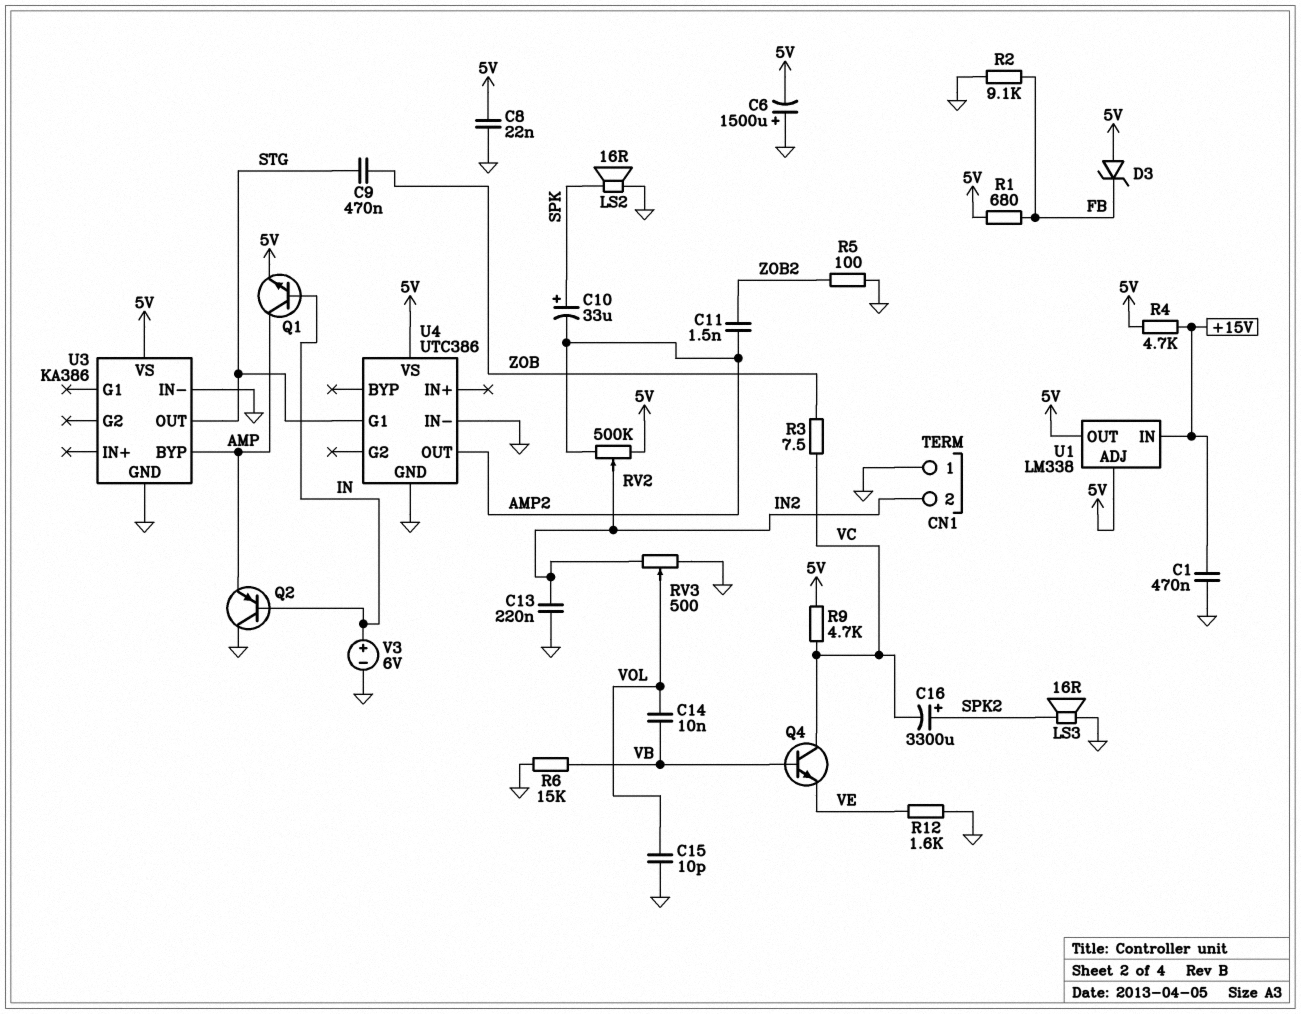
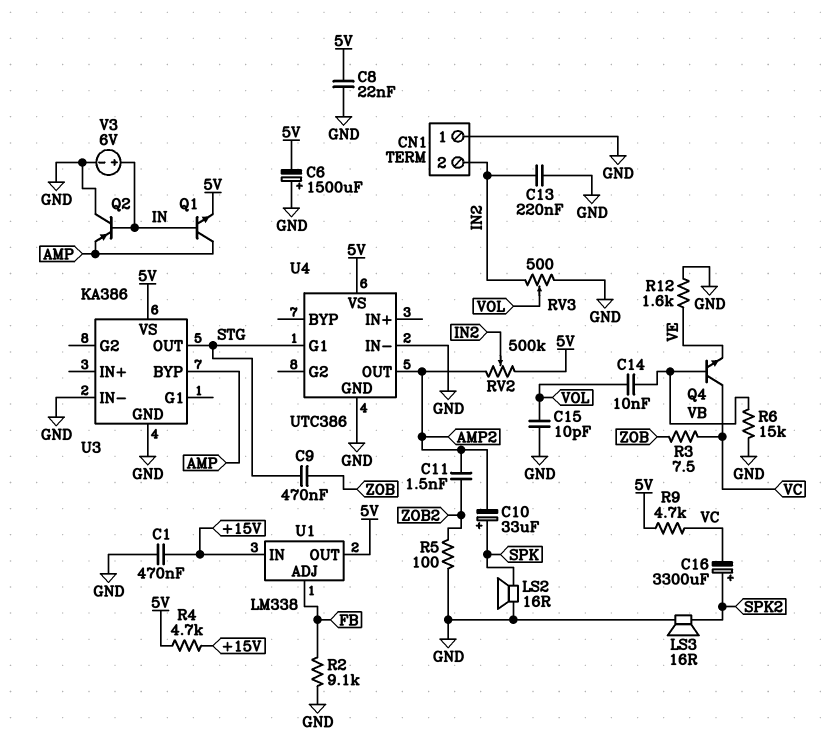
D3: zener (A 5V, K FB) -> none
R1: 680 (5V, FB) -> none
U1 pin ADJ: 5V -> FB

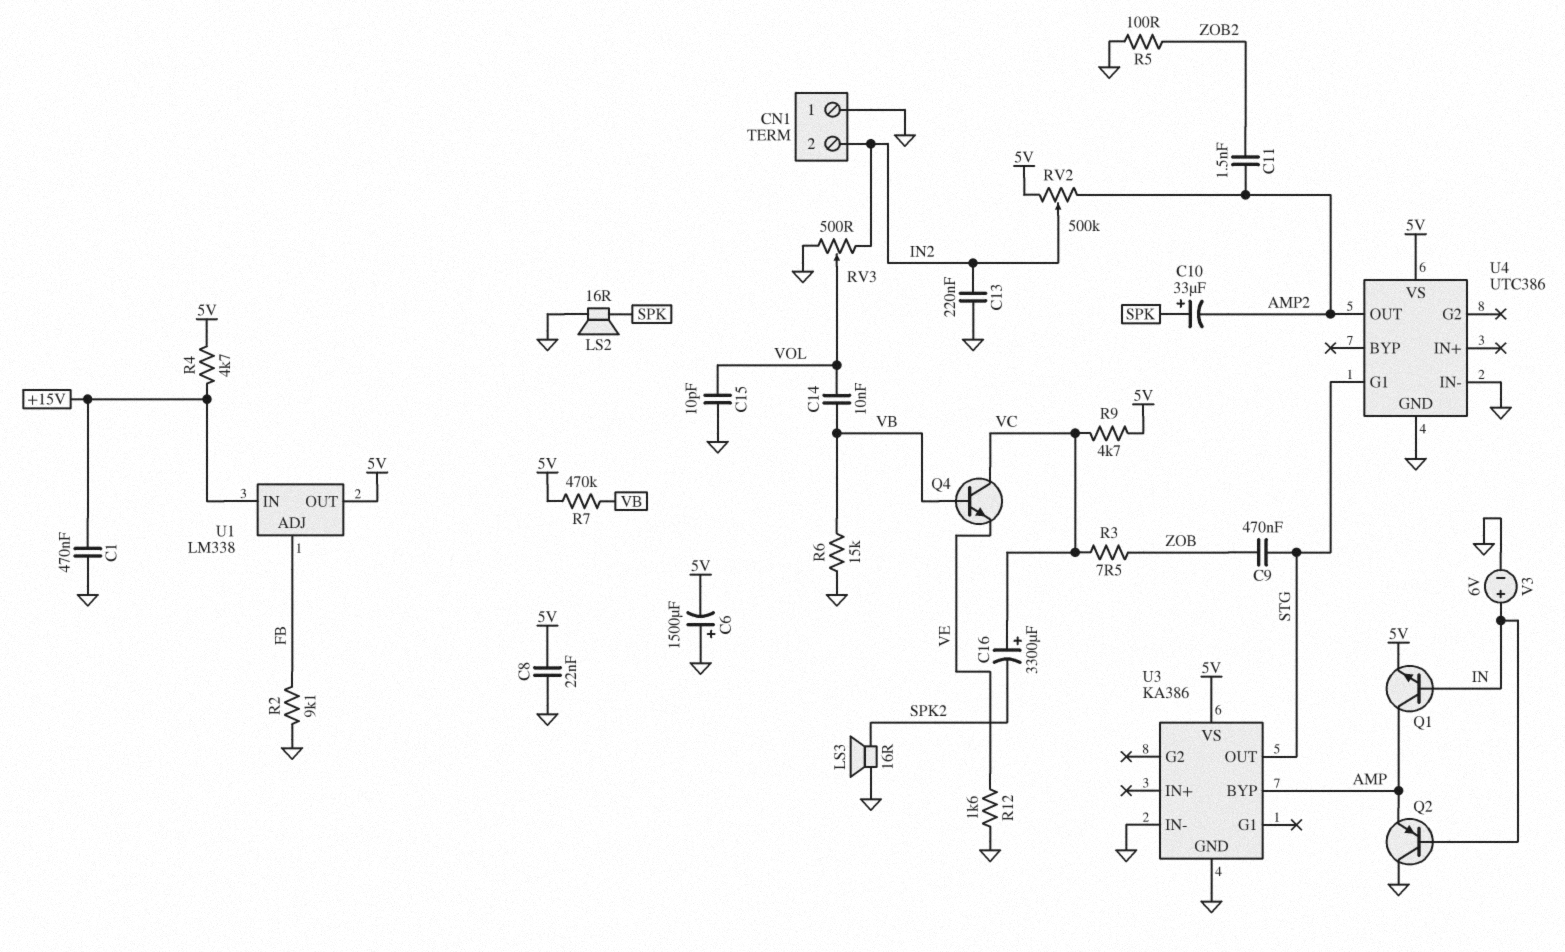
C16: 3300uF (plus SPK2, minus VC) -> 3300uF (plus VC, minus SPK2)
R7: none -> 470k (5V, VB)

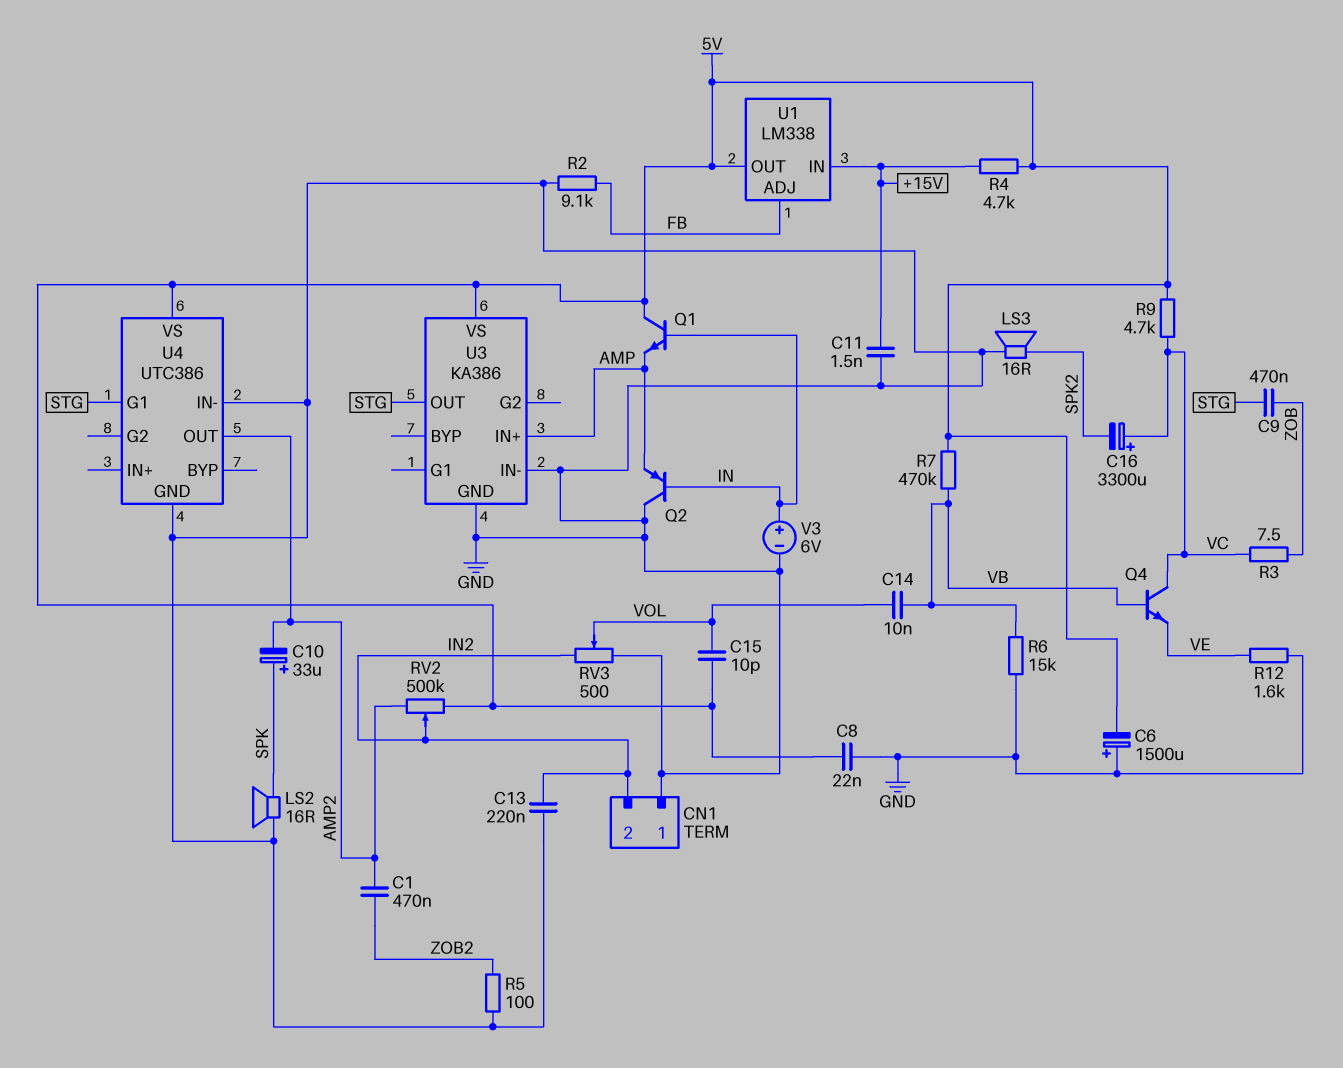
C1: 470nF (+15V, GND) -> 470nF (AMP2, ZOB2)
C11: 1.5nF (AMP2, ZOB2) -> 1.5nF (+15V, GND)
C15: 10pF (GND, VOL) -> 10pF (5V, VOL)
Q1: NPN (B IN, C AMP, E 5V) -> NPN (B IN, C 5V, E AMP)
U3 pin BYP: AMP -> none
U3 pin IN+: none -> AMP

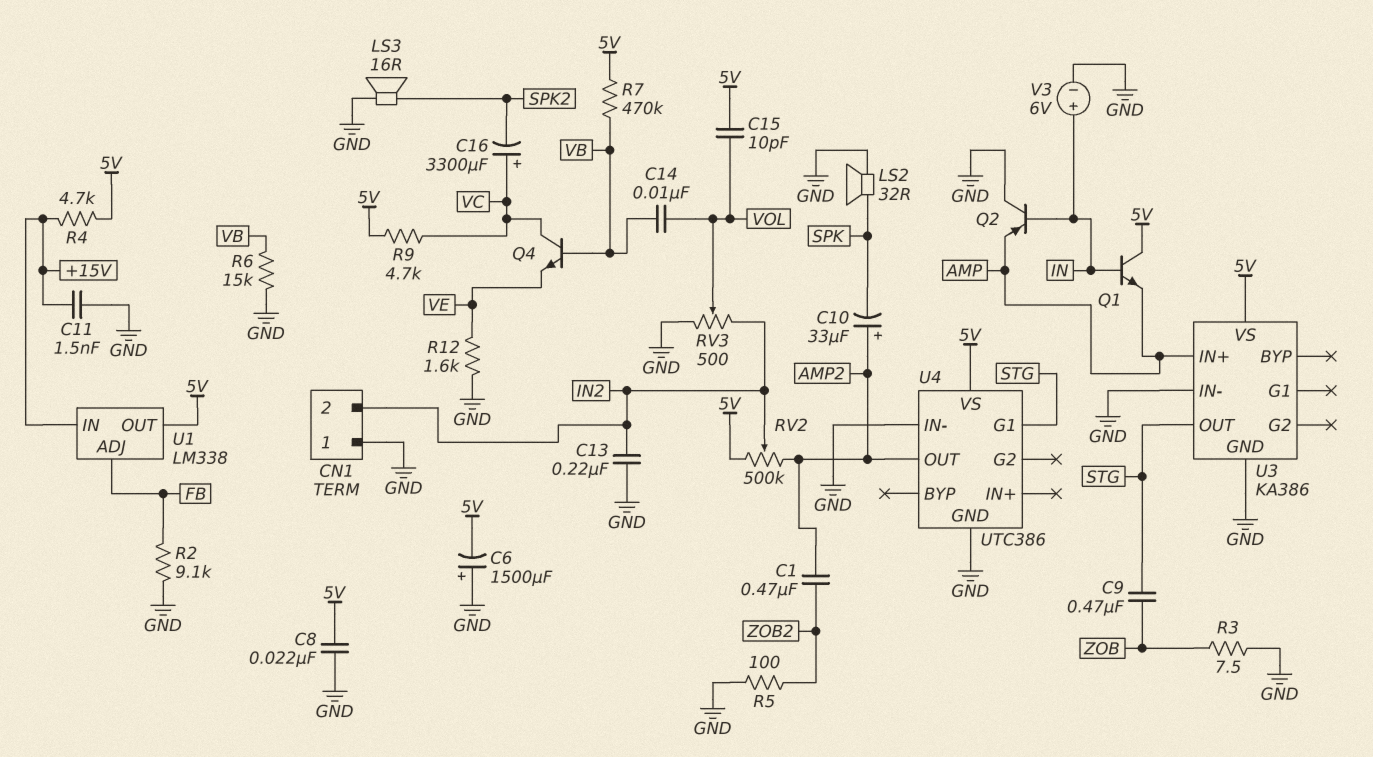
C10: 33uF (plus SPK, minus AMP2) -> 33uF (plus AMP2, minus SPK)
LS2: speaker 16R (GND, SPK) -> speaker 32R (GND, SPK)
R3: 7.5 (VC, ZOB) -> 7.5 (GND, ZOB)

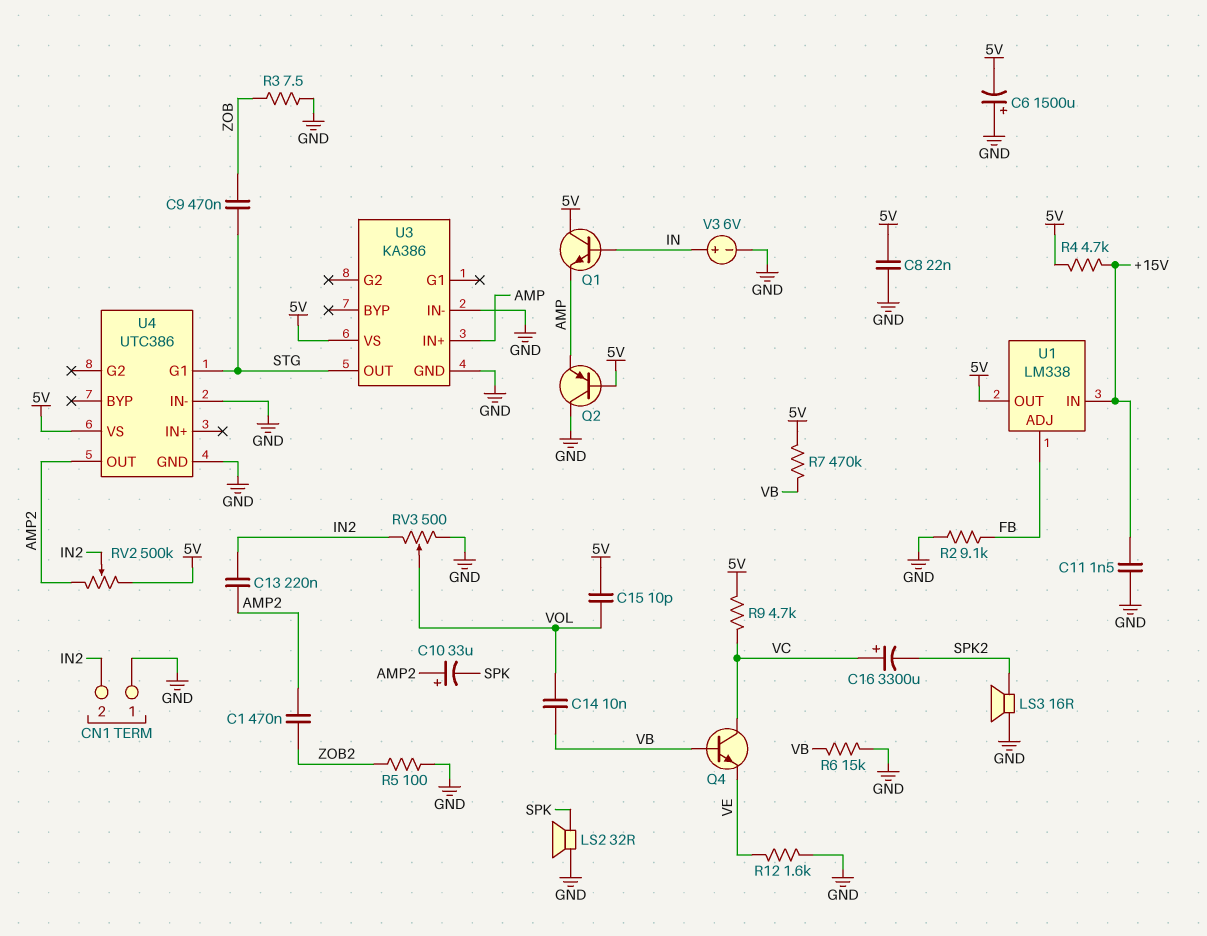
C13: 220nF (GND, IN2) -> 220nF (AMP2, IN2)
Q2: PNP (B IN, C GND, E AMP) -> PNP (B 5V, C GND, E AMP)

